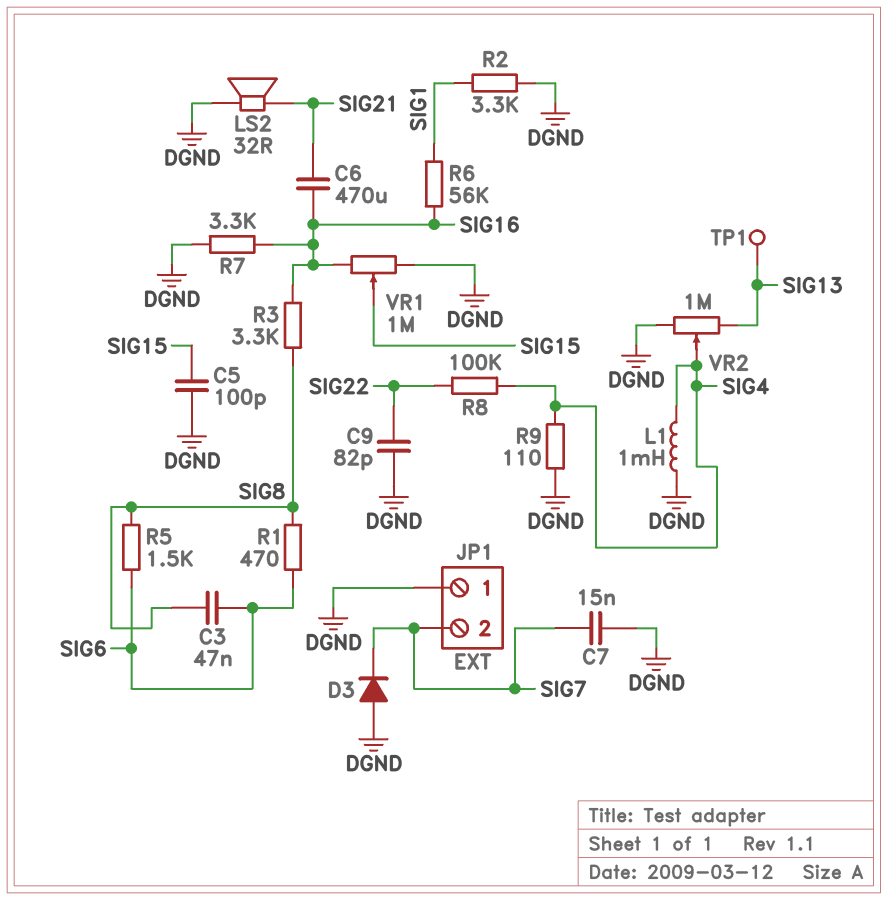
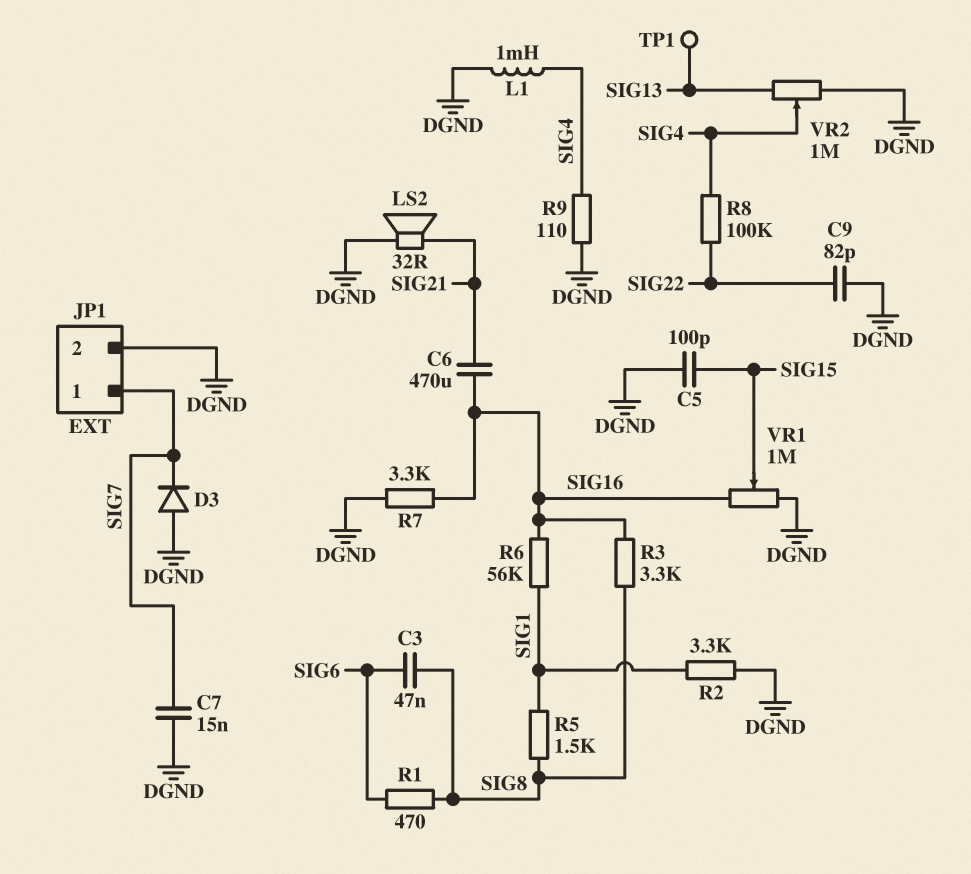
JP1 pin 1: DGND -> SIG7
JP1 pin 2: SIG7 -> DGND
R5: 1.5k (SIG6, SIG8) -> 1.5k (SIG1, SIG8)

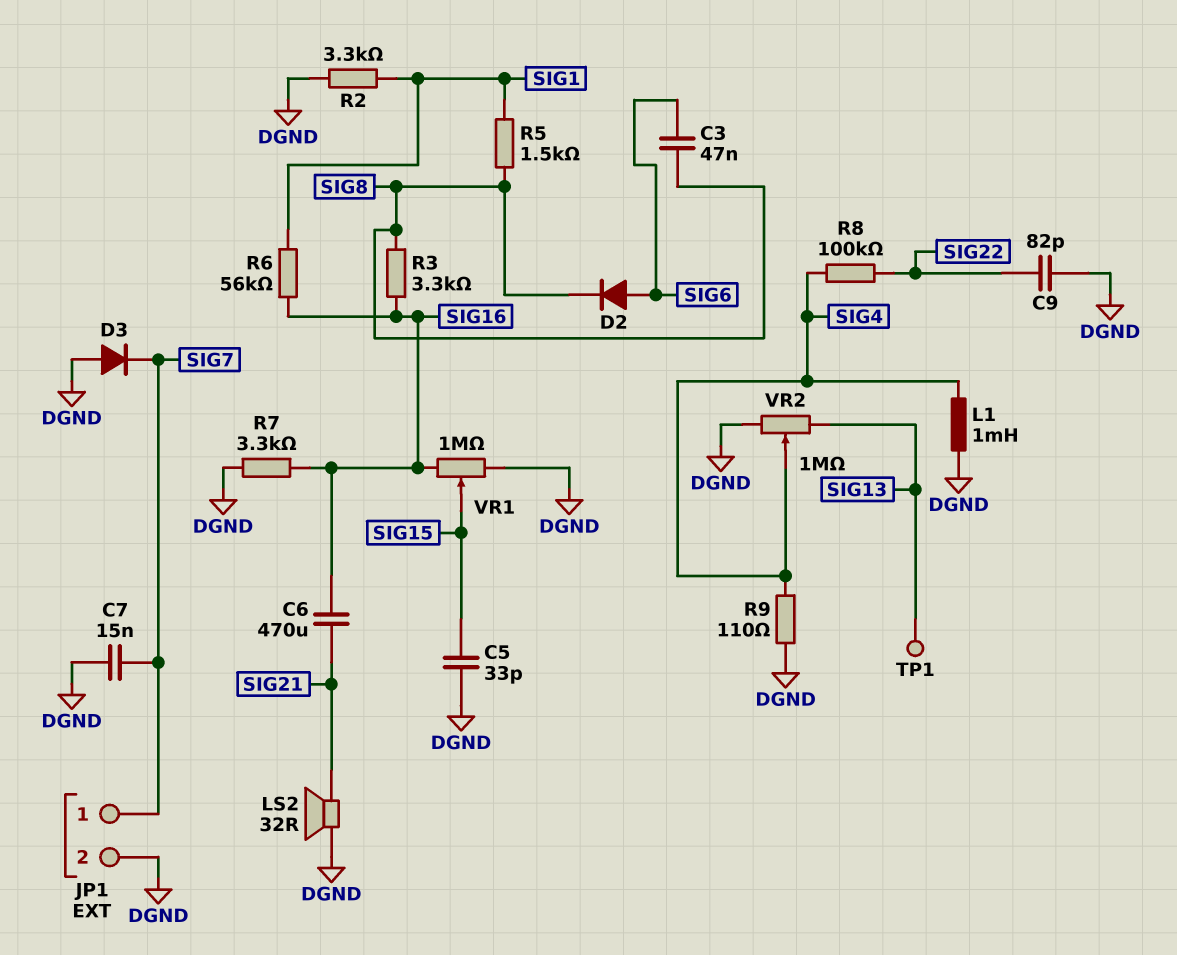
C5: 100pF (DGND, SIG15) -> 33pF (DGND, SIG15)
D2: none -> diode (A SIG6, K SIG8)
R1: 470 (SIG6, SIG8) -> none

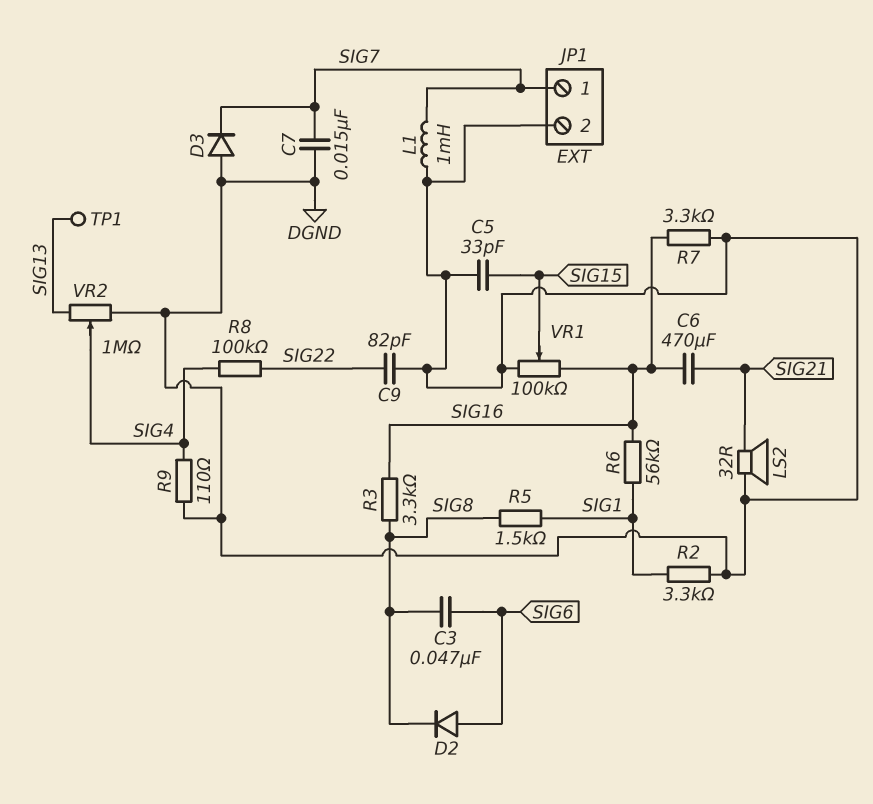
L1: 1mH (DGND, SIG4) -> 1mH (DGND, SIG7)
VR1: 1M (DGND, SIG16, wiper SIG15) -> 100k (DGND, SIG16, wiper SIG15)

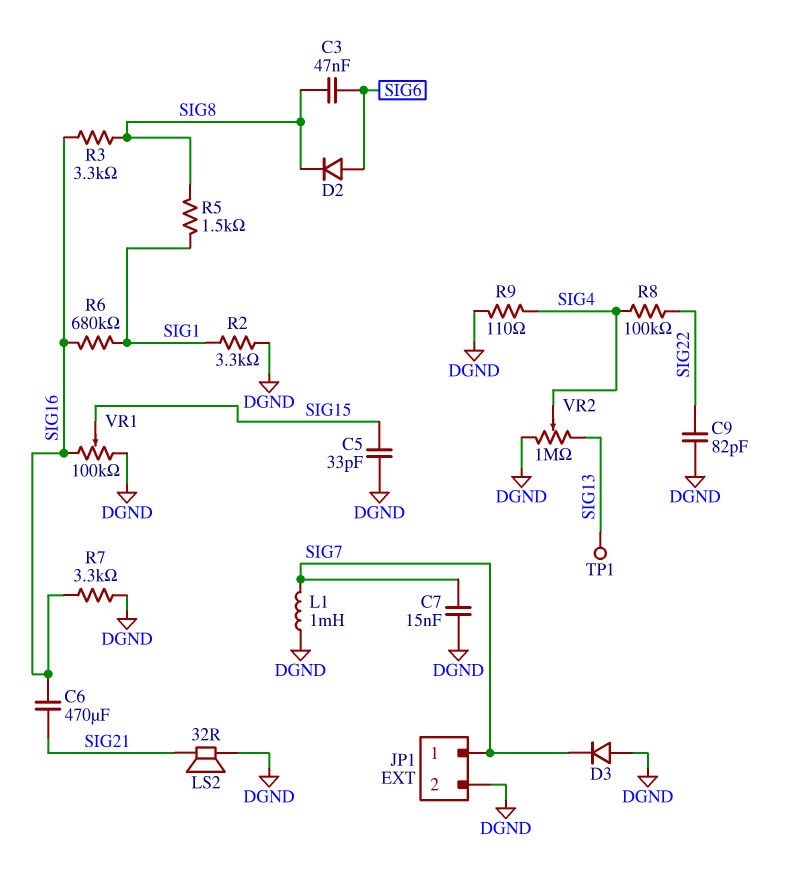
R6: 56k (SIG1, SIG16) -> 680k (SIG1, SIG16)

